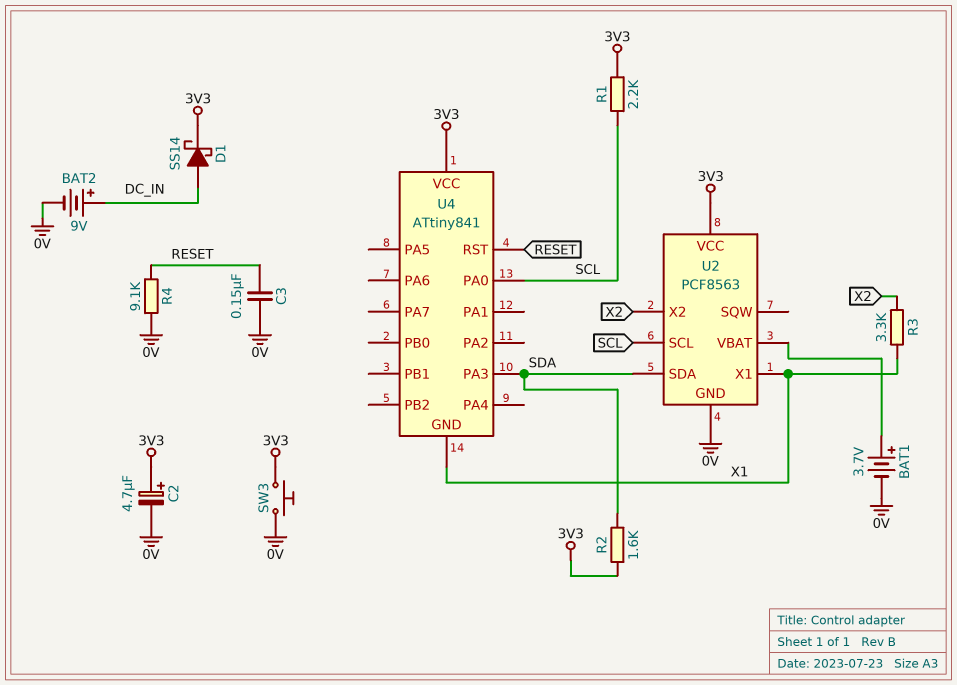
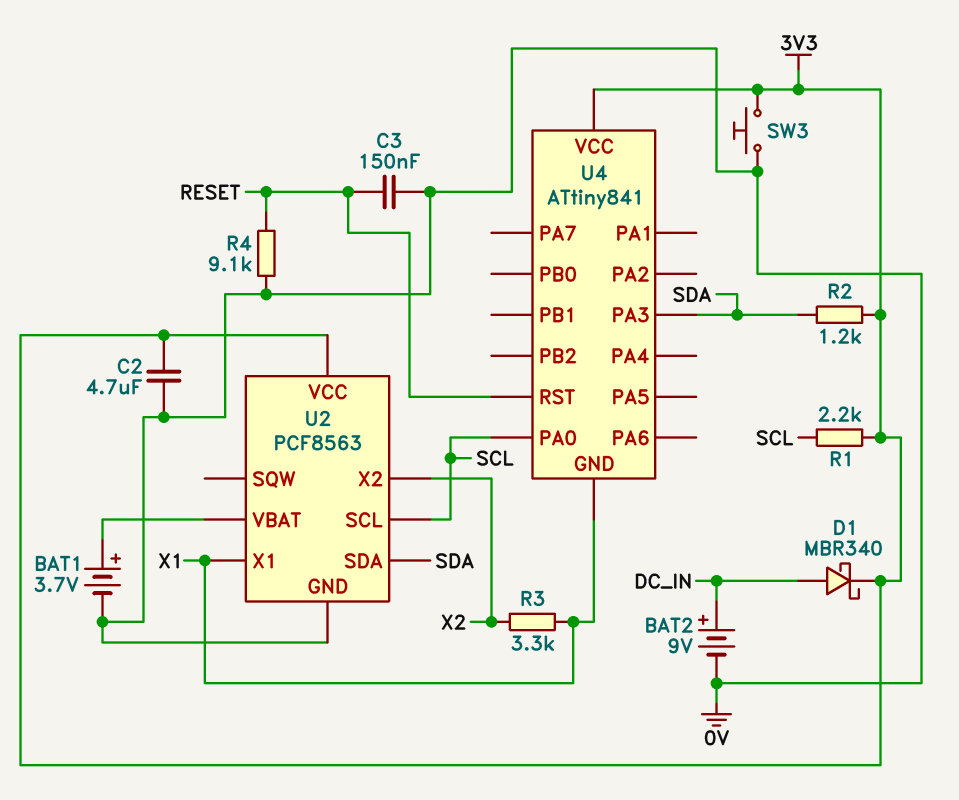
C2: 4.7uF (plus 3V3, minus 0V) -> 4.7uF (0V, 3V3)
D1: schottky SS14 (A DC_IN, K 3V3) -> schottky MBR340 (A DC_IN, K 3V3)
R2: 1.6k (3V3, SDA) -> 1.2k (3V3, SDA)

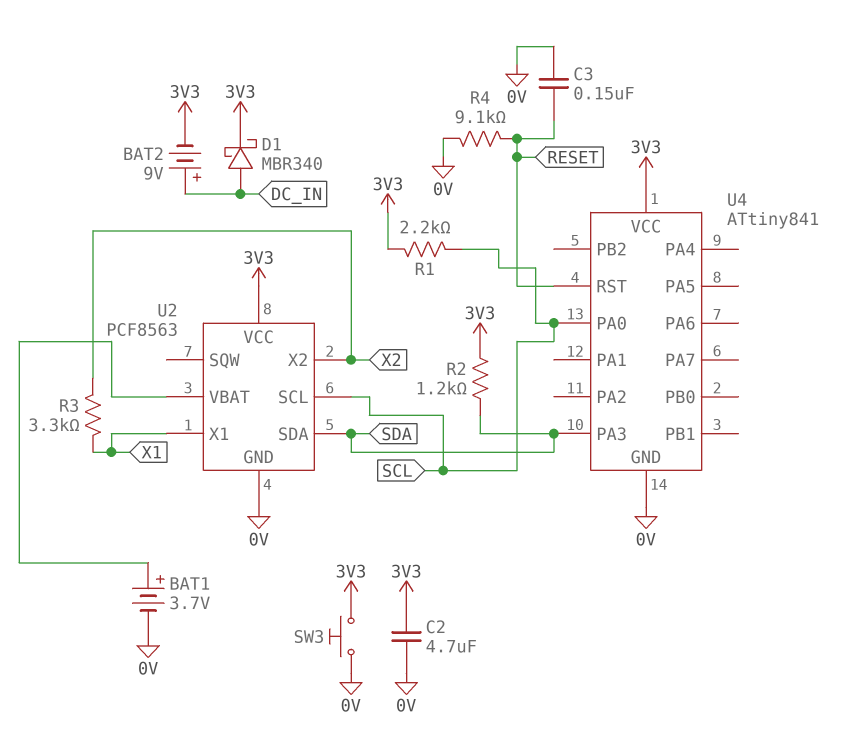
BAT2: 9V (plus DC_IN, minus 0V) -> 9V (plus DC_IN, minus 3V3)
U4 pin GND: X1 -> 0V

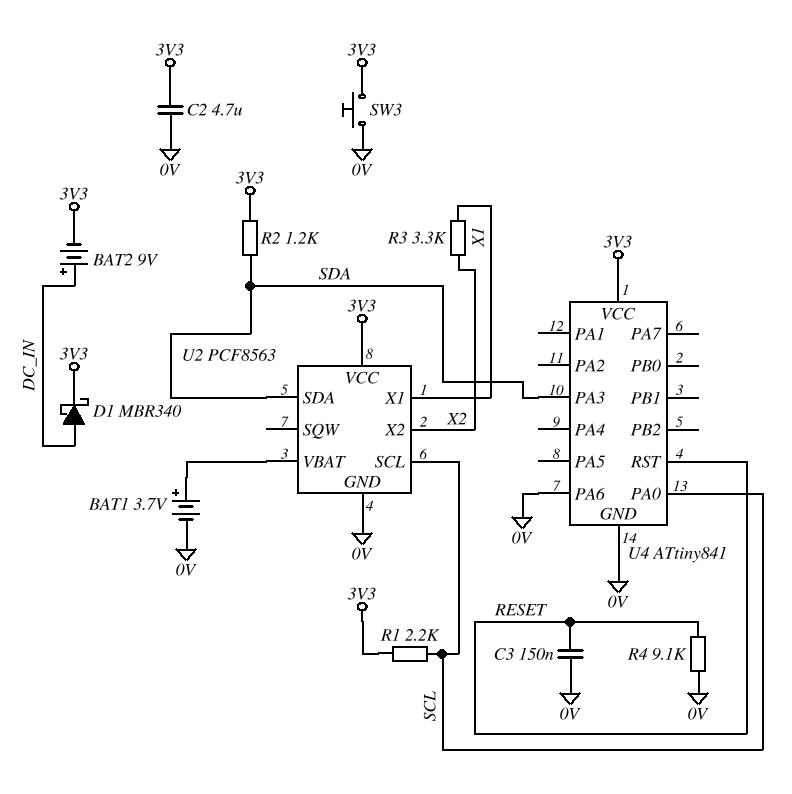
U4 pin PA6: none -> 0V

